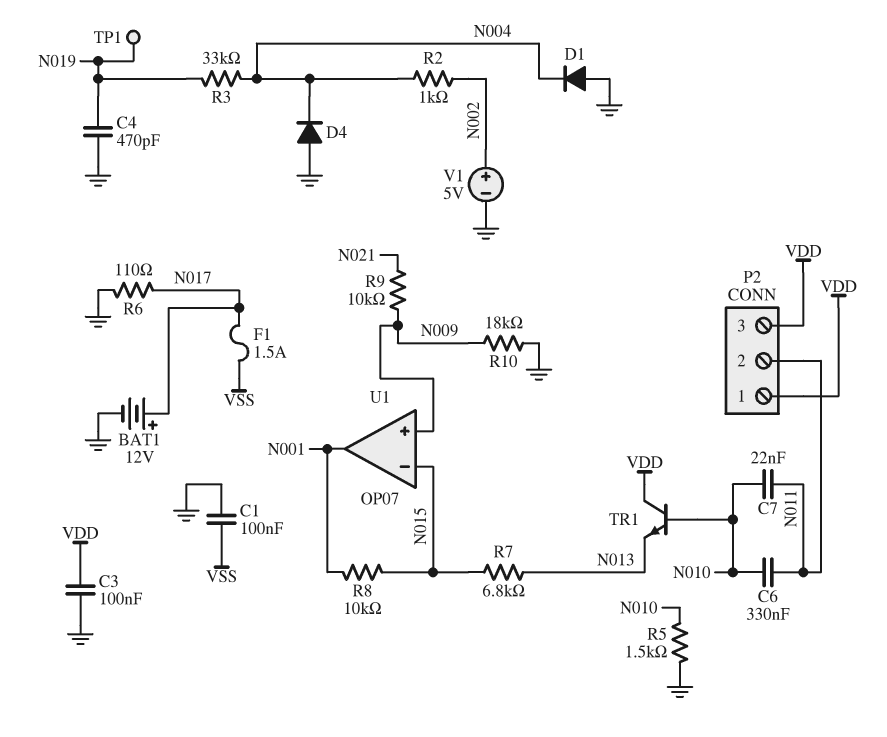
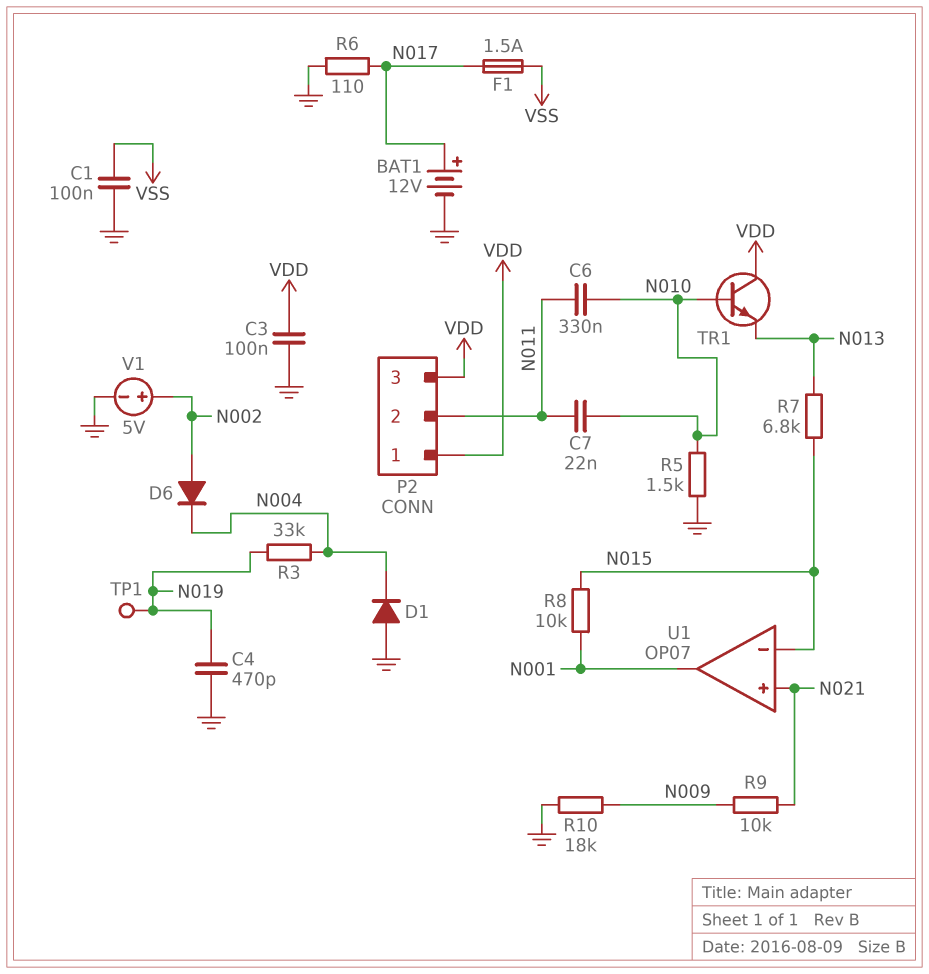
D4: diode (A GND, K N004) -> none
D6: none -> diode (A N002, K N004)
R2: 1k (N002, N004) -> none
U1 pin in+: N009 -> N021

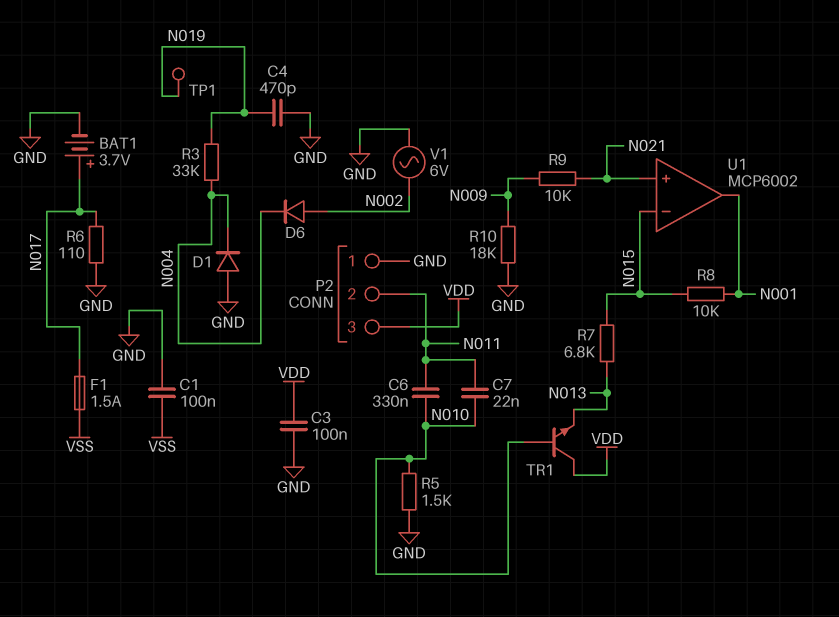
BAT1: 12V (plus N017, minus GND) -> 3.7V (plus N017, minus GND)
P2 pin 1: VDD -> GND
U1: OP07 -> MCP6002
V1: 5V (plus N002, minus GND) -> AC 6V (GND, N002)

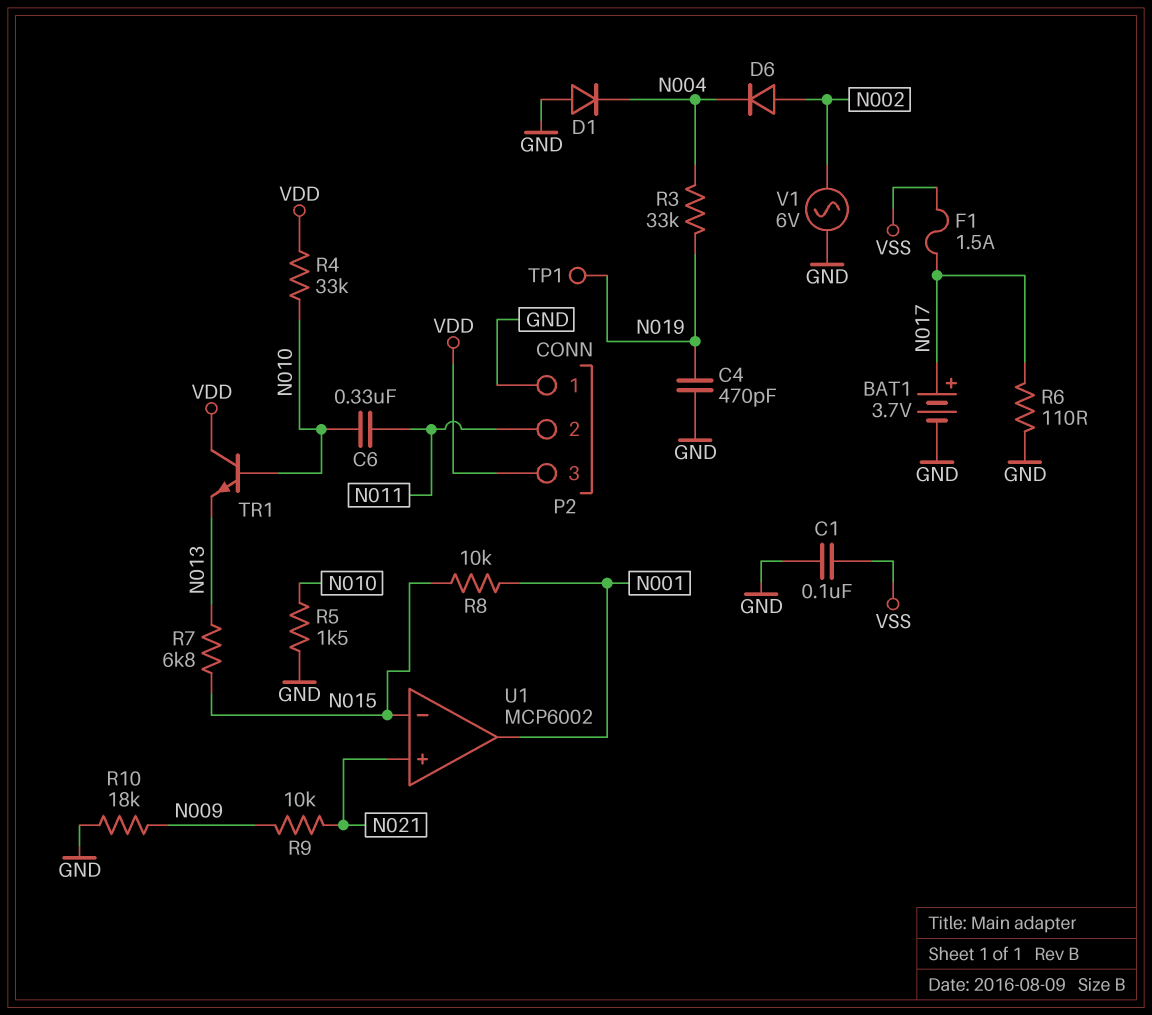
C3: 100nF (GND, VDD) -> none
C7: 22nF (N010, N011) -> none
R4: none -> 33k (N010, VDD)

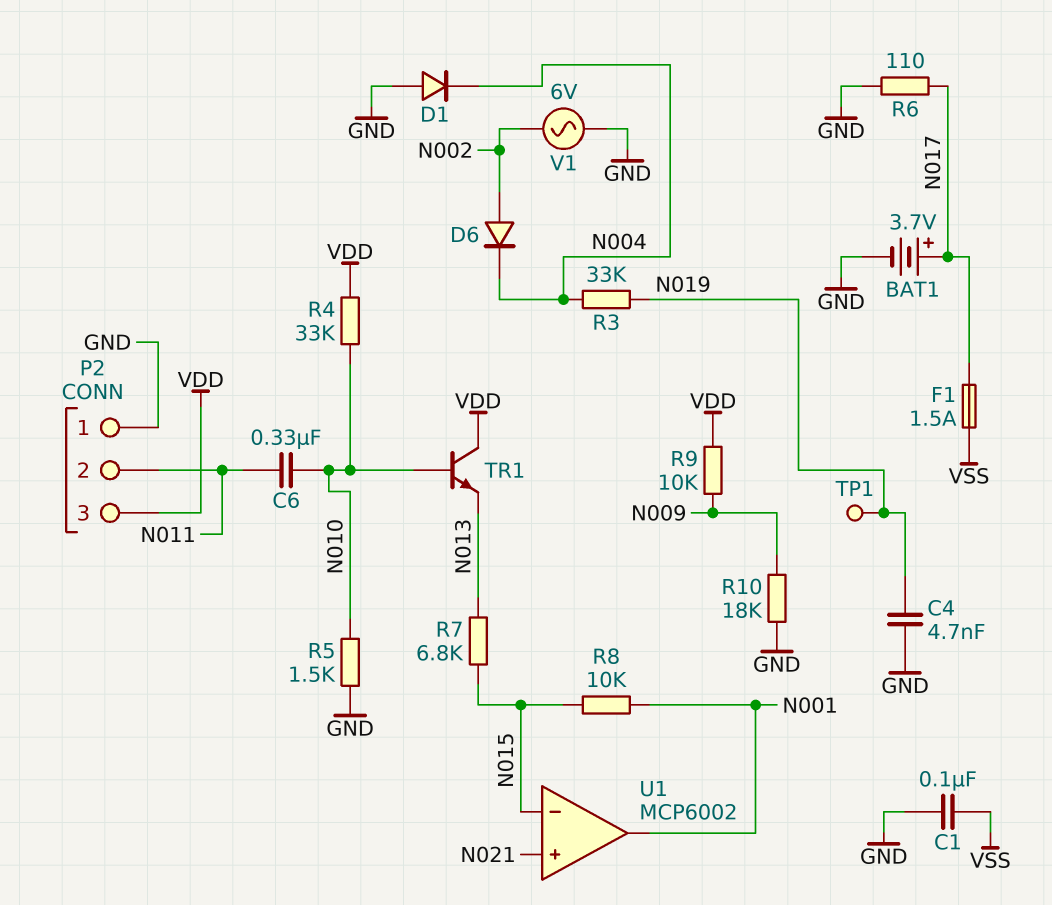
C4: 470pF (GND, N019) -> 4.7nF (GND, N019)
R9: 10k (N009, N021) -> 10k (N009, VDD)

